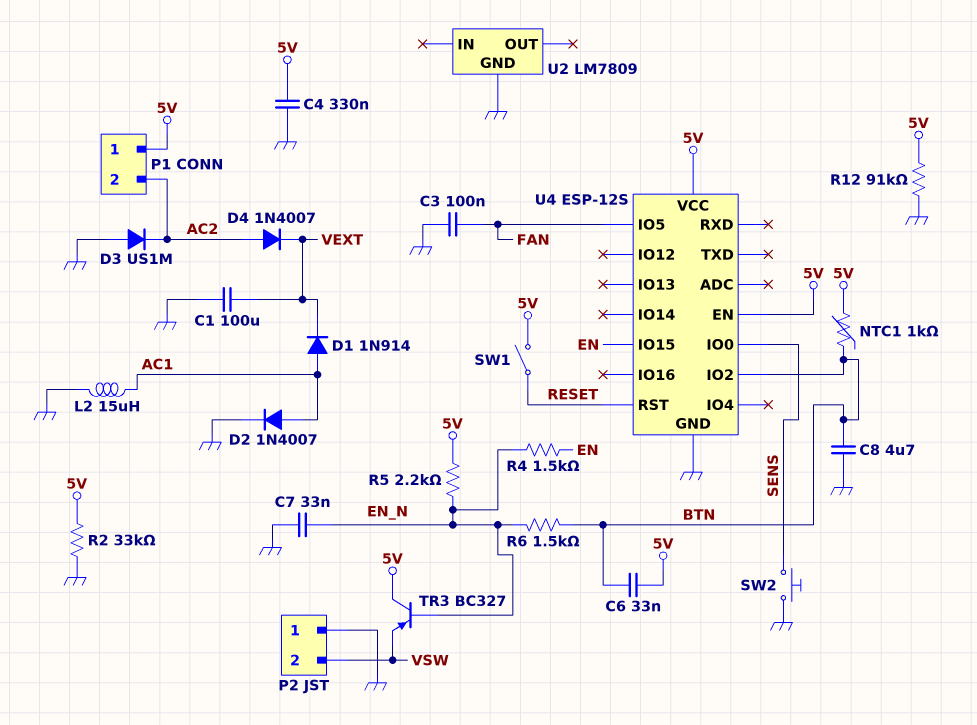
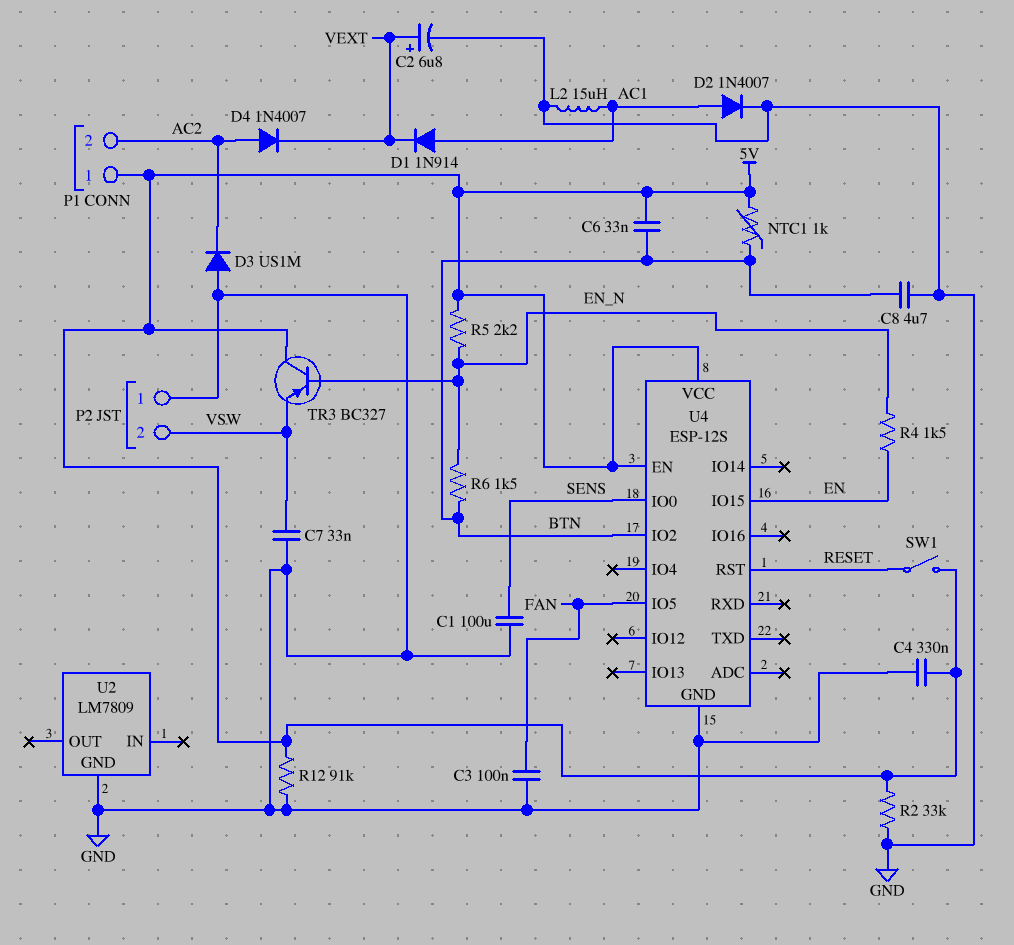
C1: 100uF (GND, VEXT) -> 100uF (GND, SENS)
C2: none -> 6.8uF (plus VEXT, minus GND)
C7: 33nF (EN_N, GND) -> 33nF (GND, VSW)
SW2: button (GND, SENS) -> none

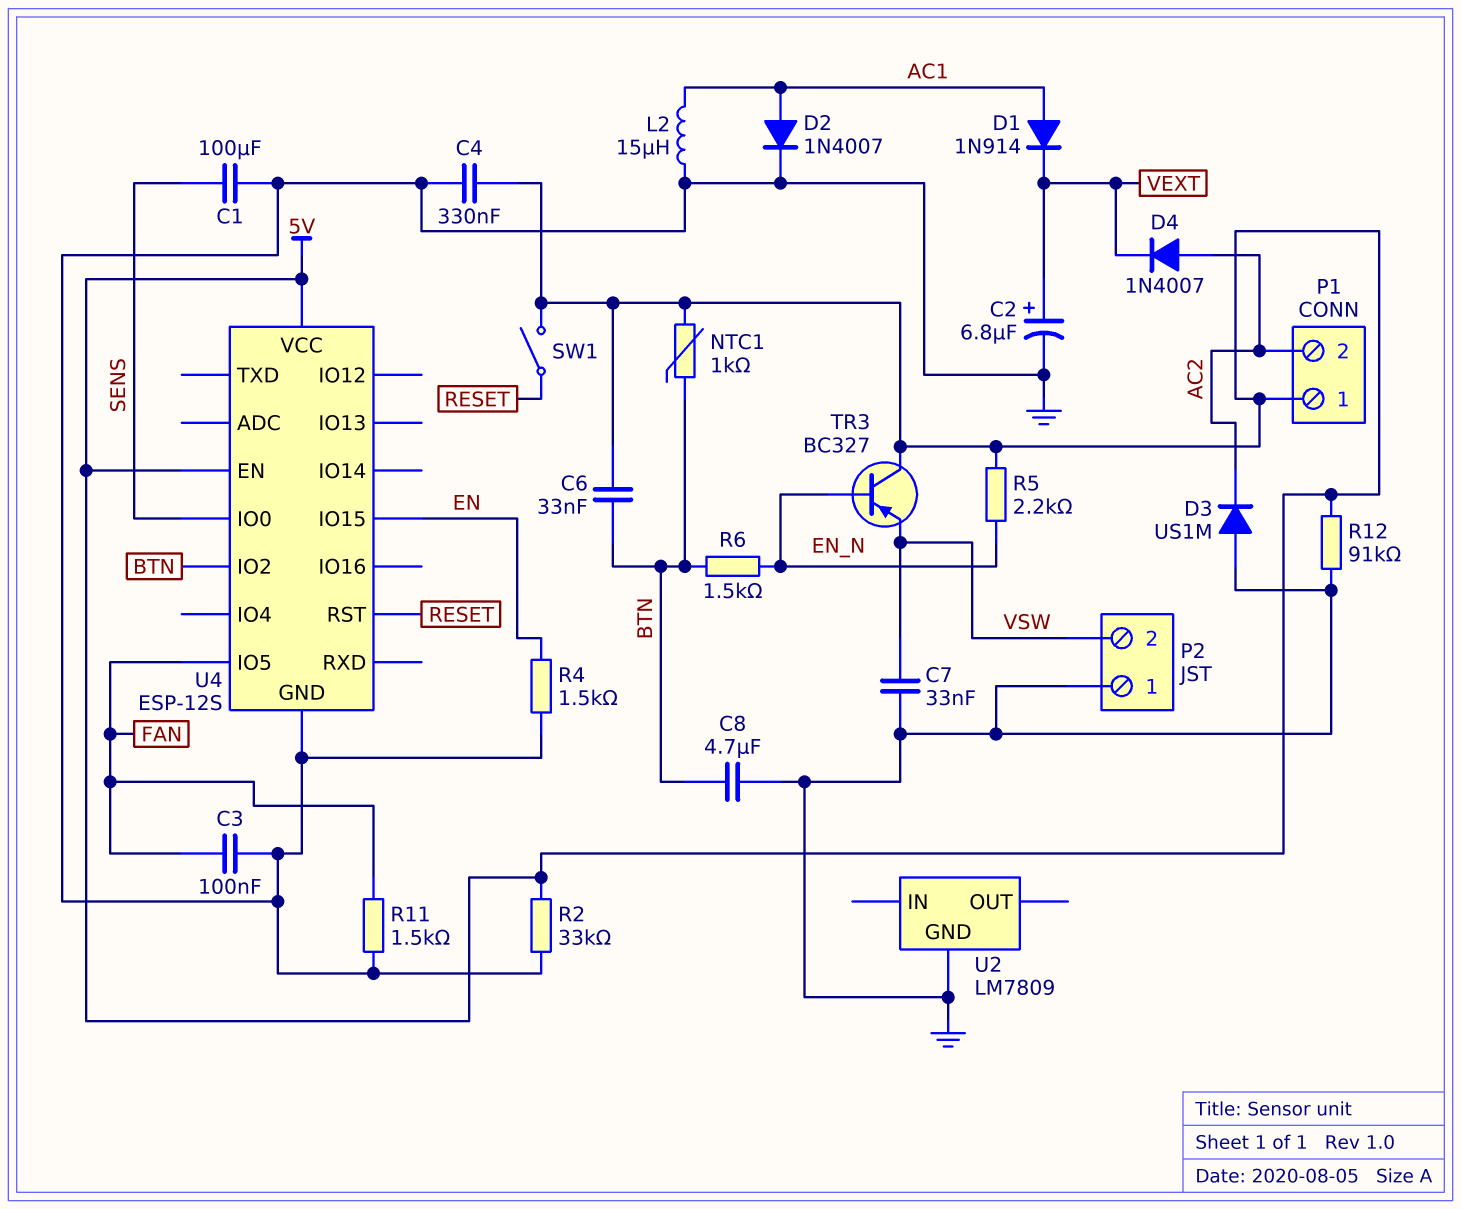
R4: 1.5k (EN, EN_N) -> 1.5k (EN, GND)
R11: none -> 1.5k (FAN, GND)

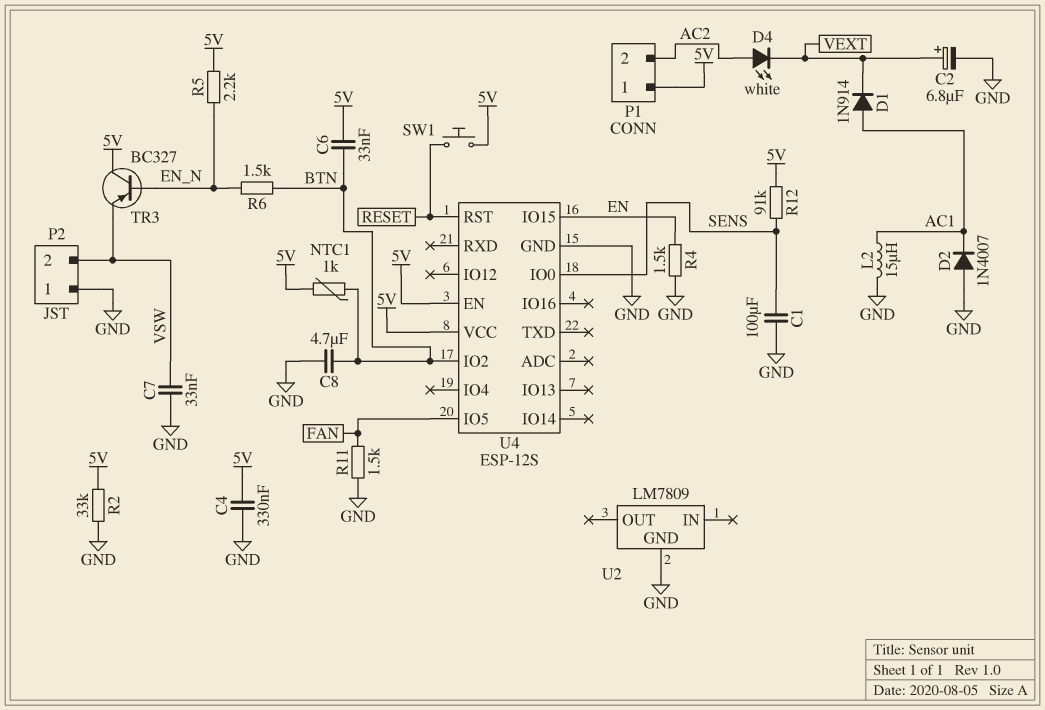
C3: 100nF (FAN, GND) -> none
D2: diode 1N4007 (A AC1, K GND) -> diode 1N4007 (A GND, K AC1)
D3: diode US1M (A GND, K AC2) -> none
D4: diode 1N4007 (A AC2, K VEXT) -> LED white (A AC2, K VEXT)
R12: 91k (5V, GND) -> 91k (5V, SENS)
SW1: switch (5V, RESET) -> button (5V, RESET)

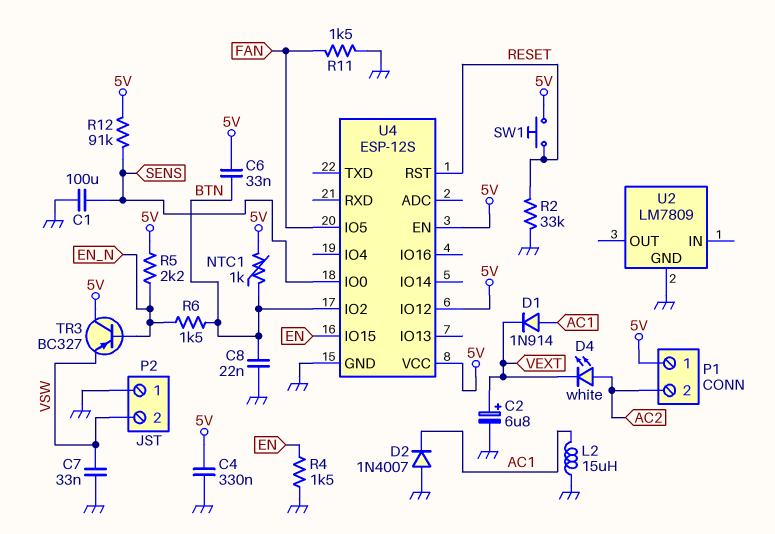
C8: 4.7uF (BTN, GND) -> 22nF (BTN, GND)
R2: 33k (5V, GND) -> 33k (GND, RESET)
U4 pin IO12: none -> 5V

